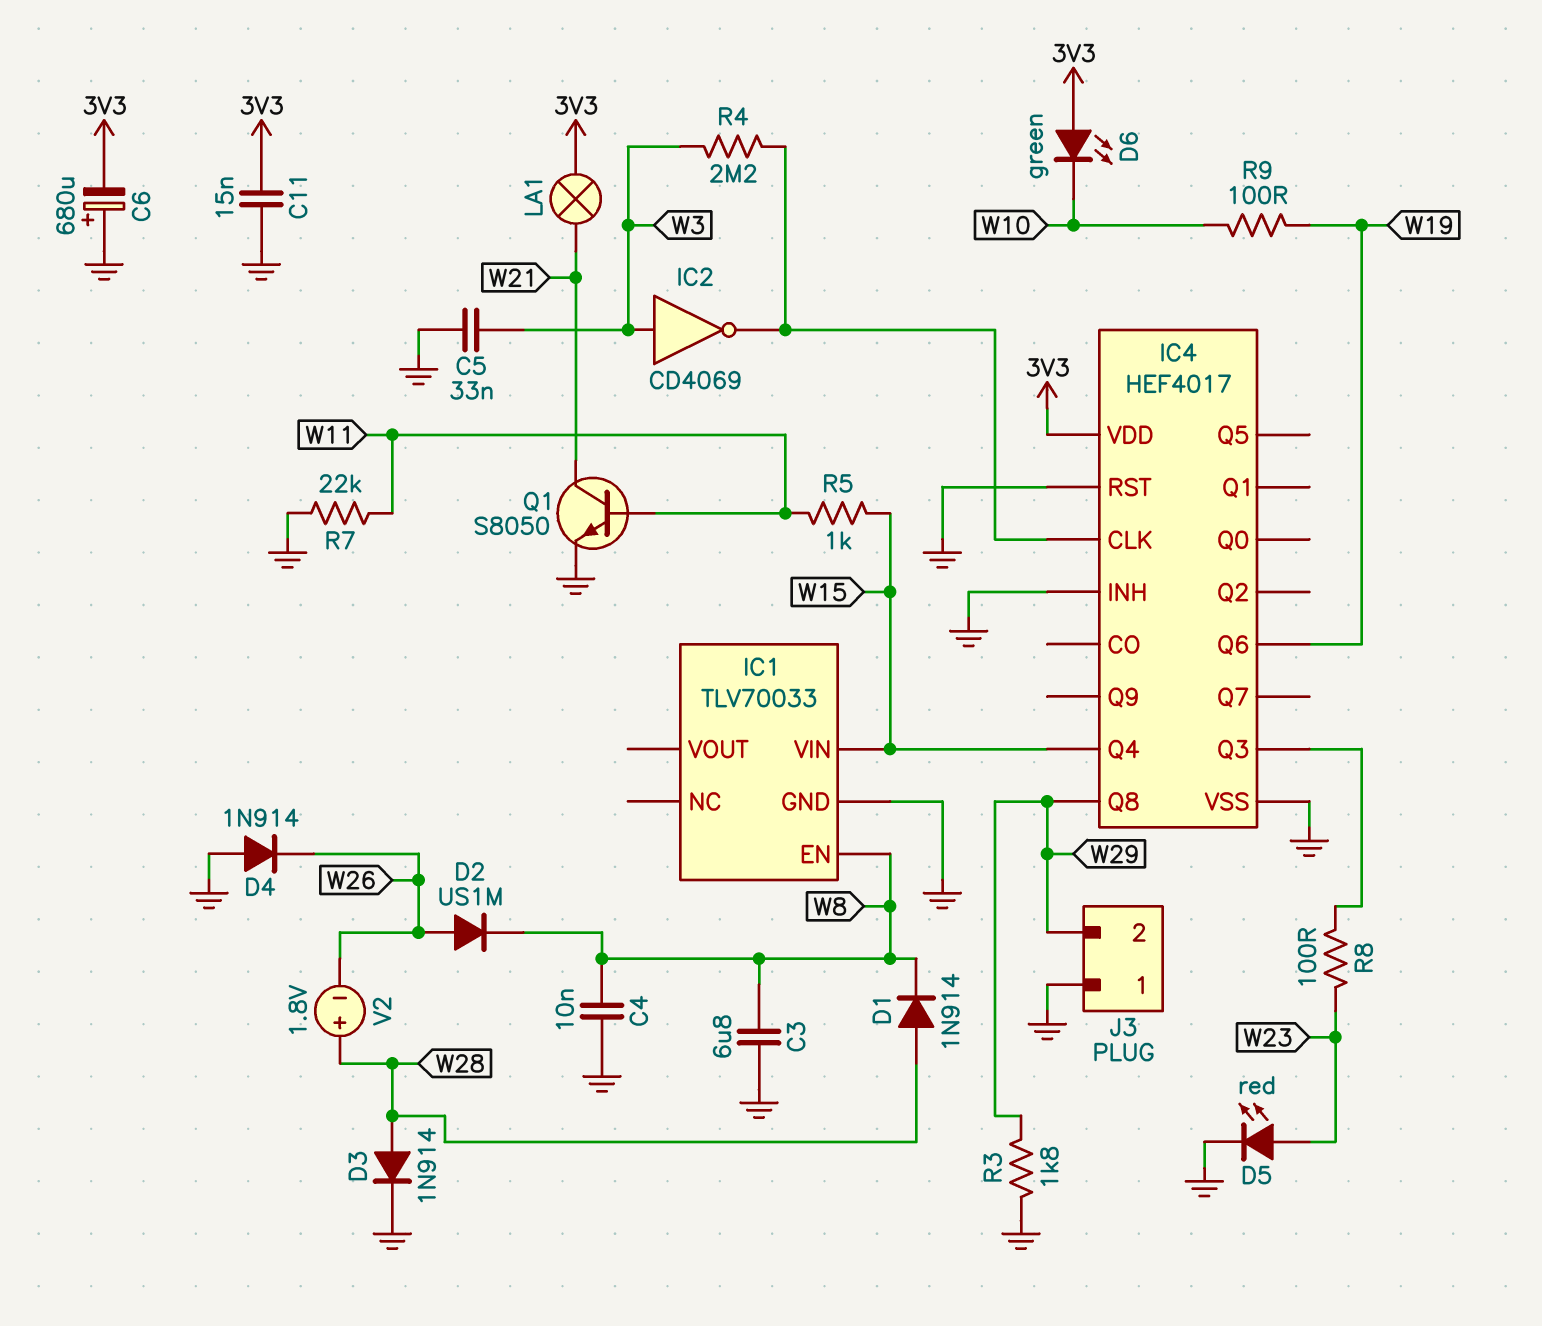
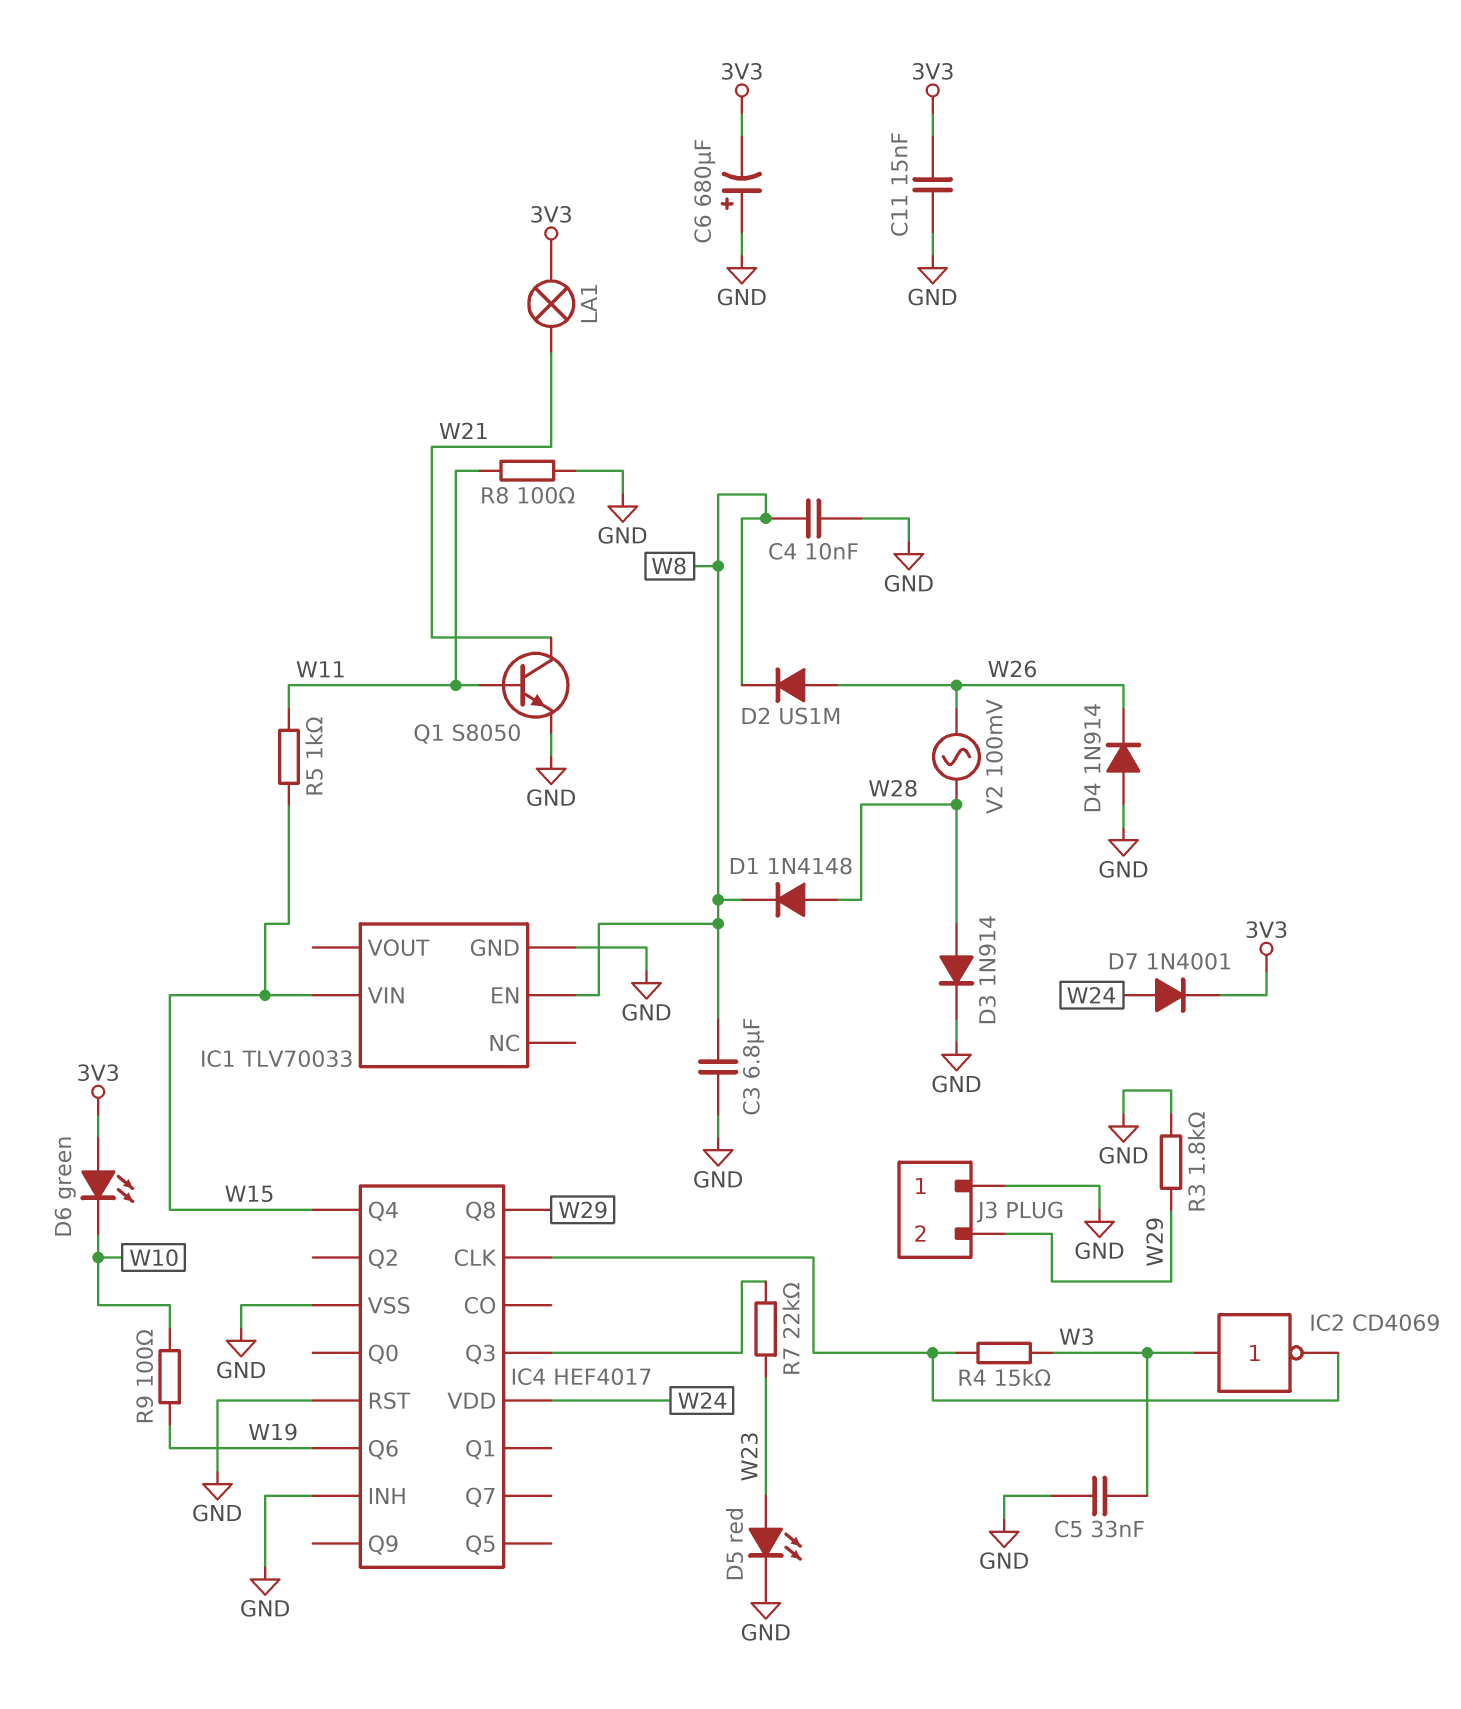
D1: diode 1N914 (A W28, K W8) -> diode 1N4148 (A W28, K W8)
D7: none -> diode 1N4001 (A W24, K 3V3)
IC4 pin VDD: 3V3 -> W24
R4: 2.2M (IC4/CLK, W3) -> 15k (IC4/CLK, W3)
R7: 22k (GND, W11) -> 22k (IC4/Q3, W23)
R8: 100 (IC4/Q3, W23) -> 100 (GND, W11)
V2: 1.8V (plus W28, minus W26) -> AC 100mV (W26, W28)

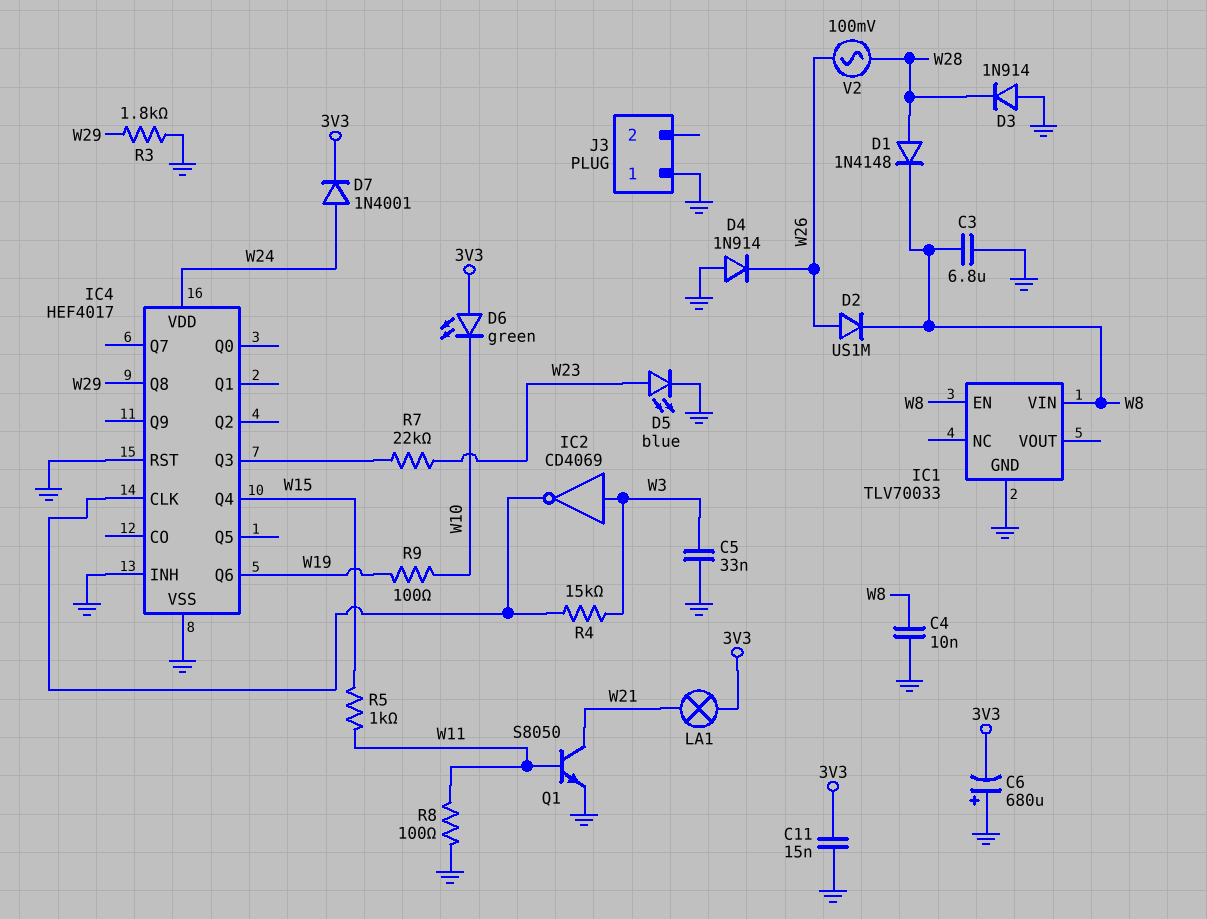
D3: diode 1N914 (A W28, K GND) -> diode 1N914 (A GND, K W28)
D5: LED red (A W23, K GND) -> LED blue (A W23, K GND)
IC1 pin VIN: W15 -> W8
J3 pin 2: W29 -> none

